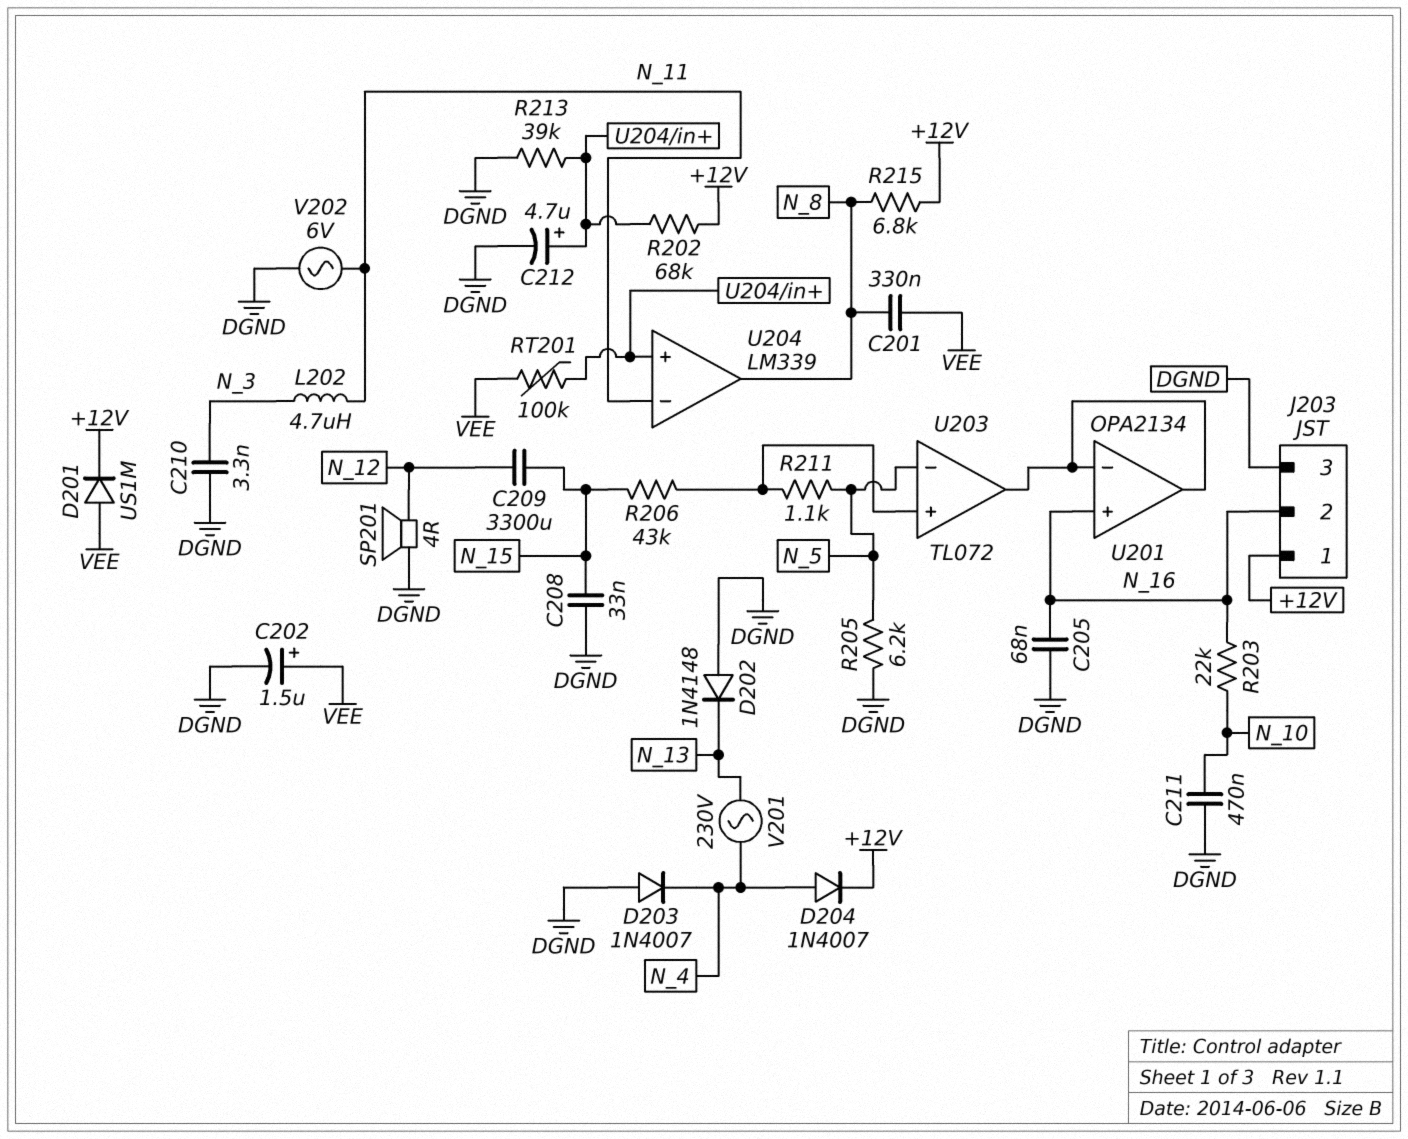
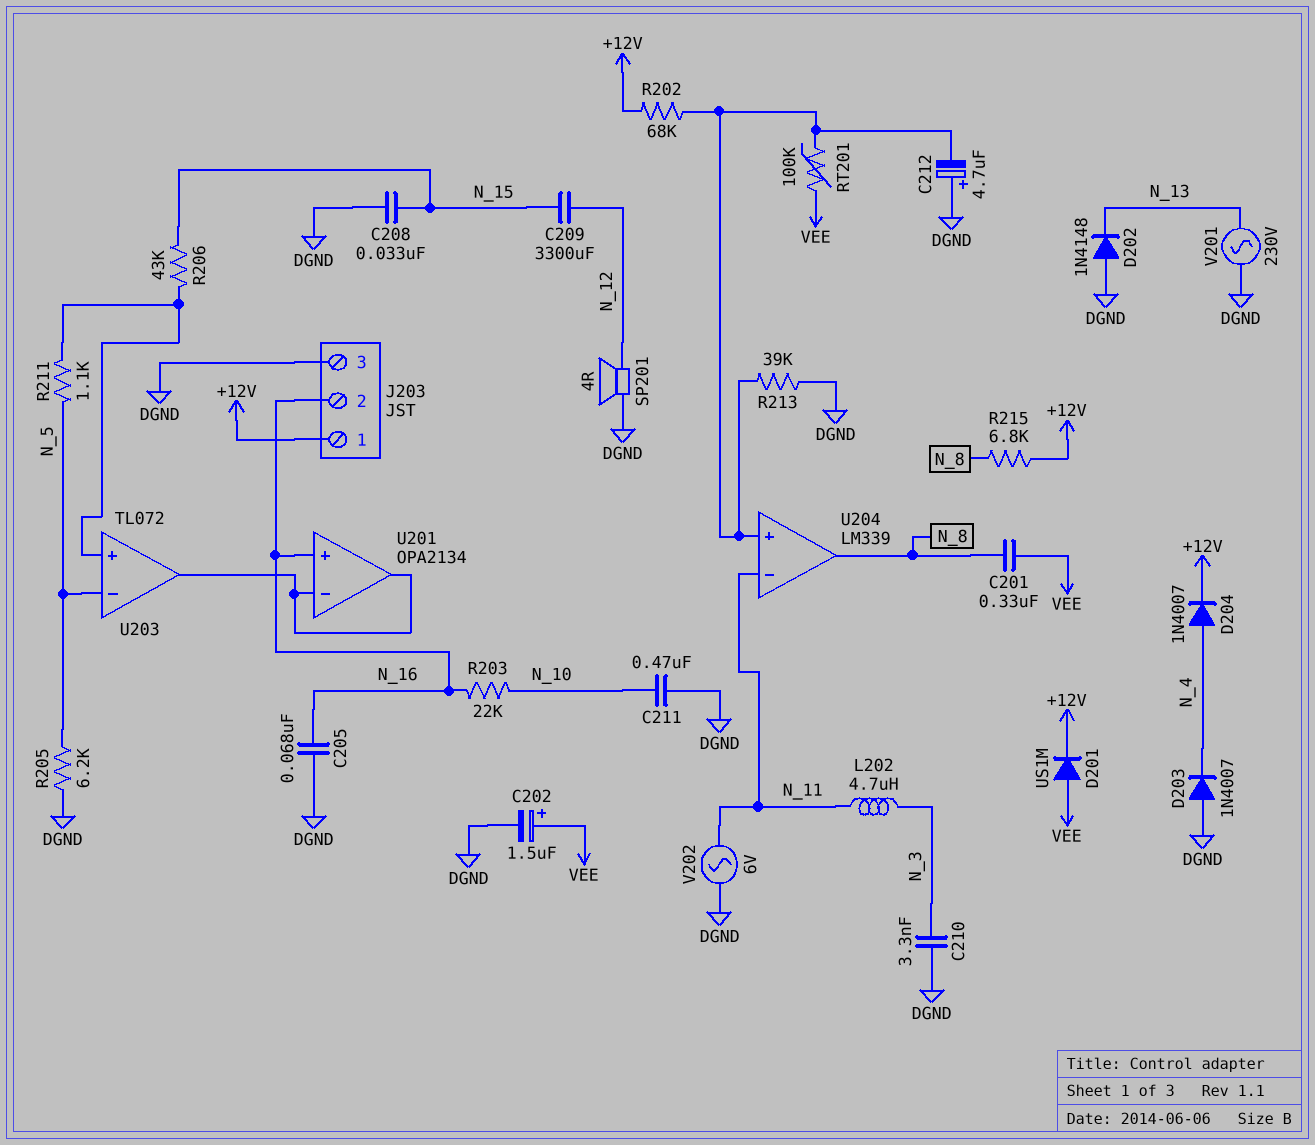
C212: 4.7uF (plus U204/in+, minus DGND) -> 4.7uF (plus DGND, minus U204/in+)
V201: AC 230V (N_4, N_13) -> AC 230V (DGND, N_13)

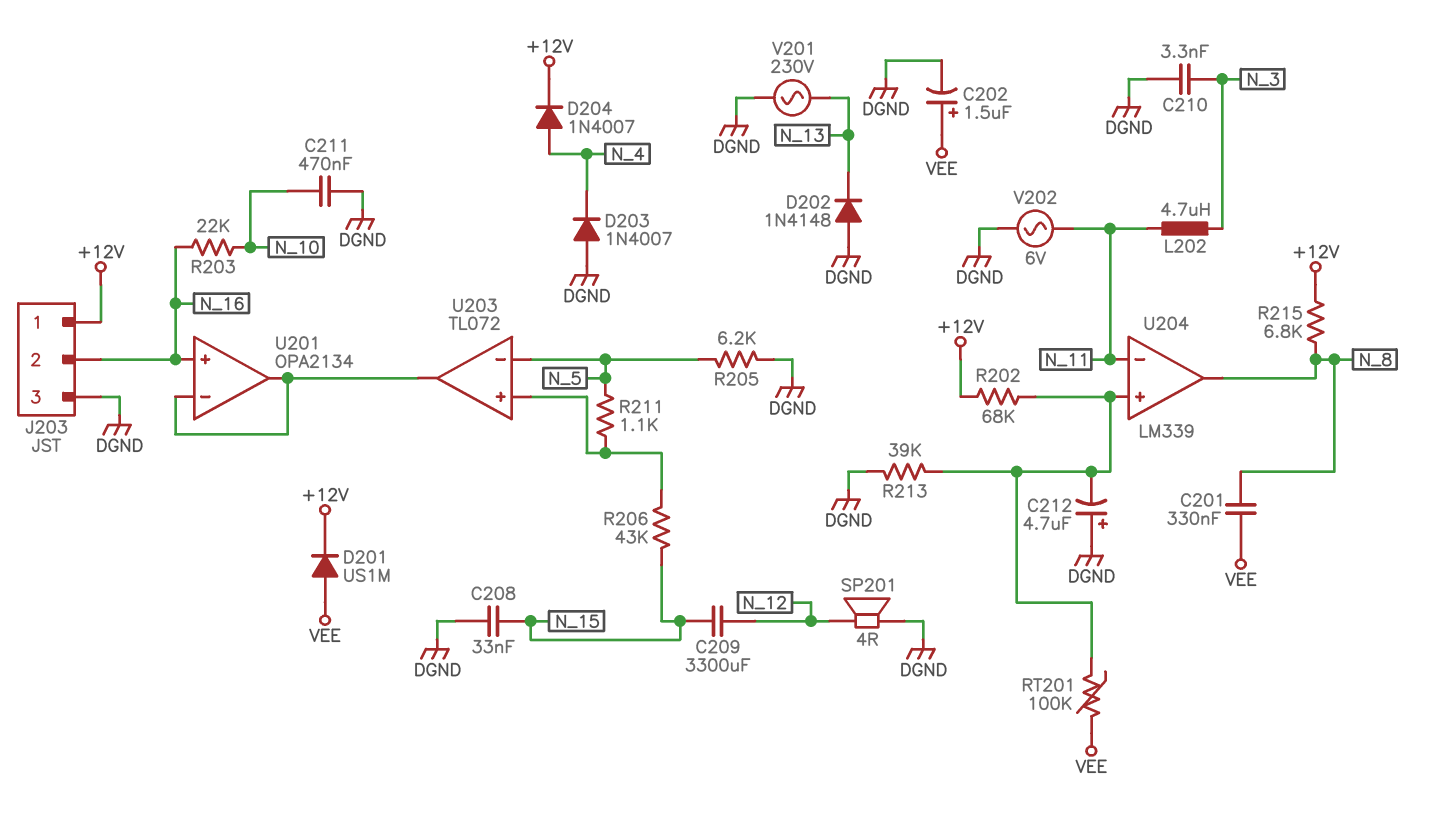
C205: 68nF (DGND, N_16) -> none

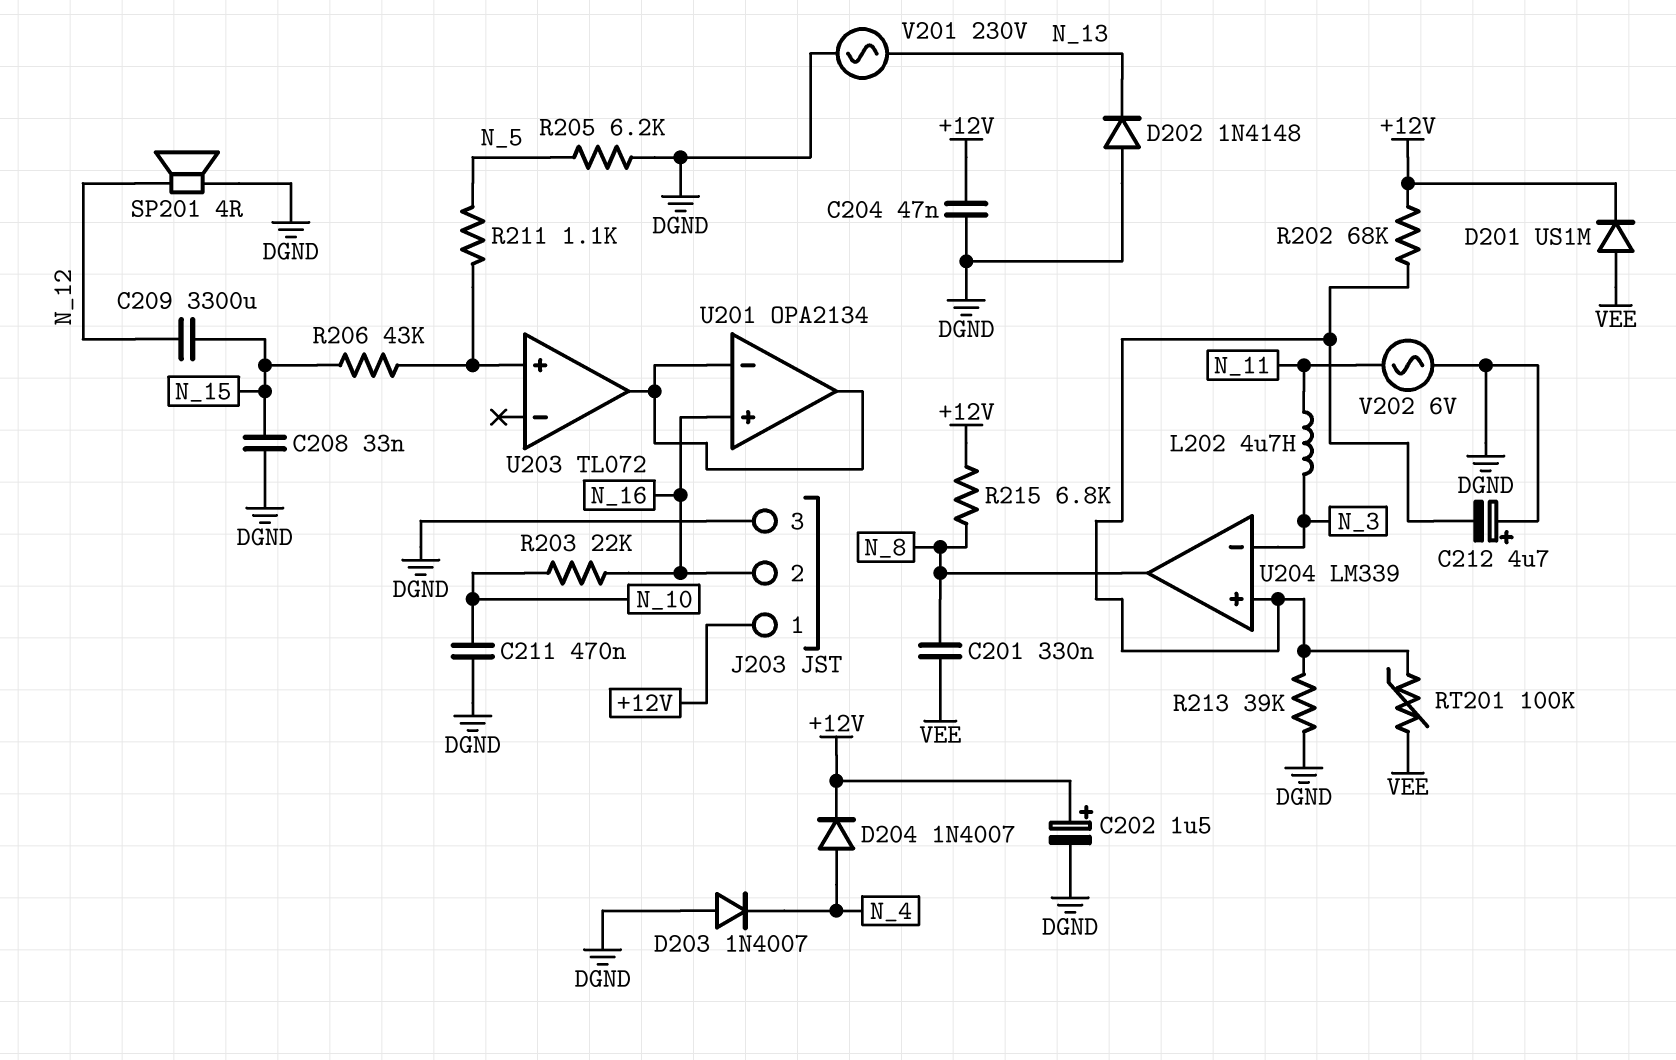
C202: 1.5uF (plus VEE, minus DGND) -> 1.5uF (plus +12V, minus DGND)
C204: none -> 47nF (+12V, DGND)
C210: 3.3nF (DGND, N_3) -> none
U203 pin in-: N_5 -> none
U204 pin in-: N_11 -> N_3

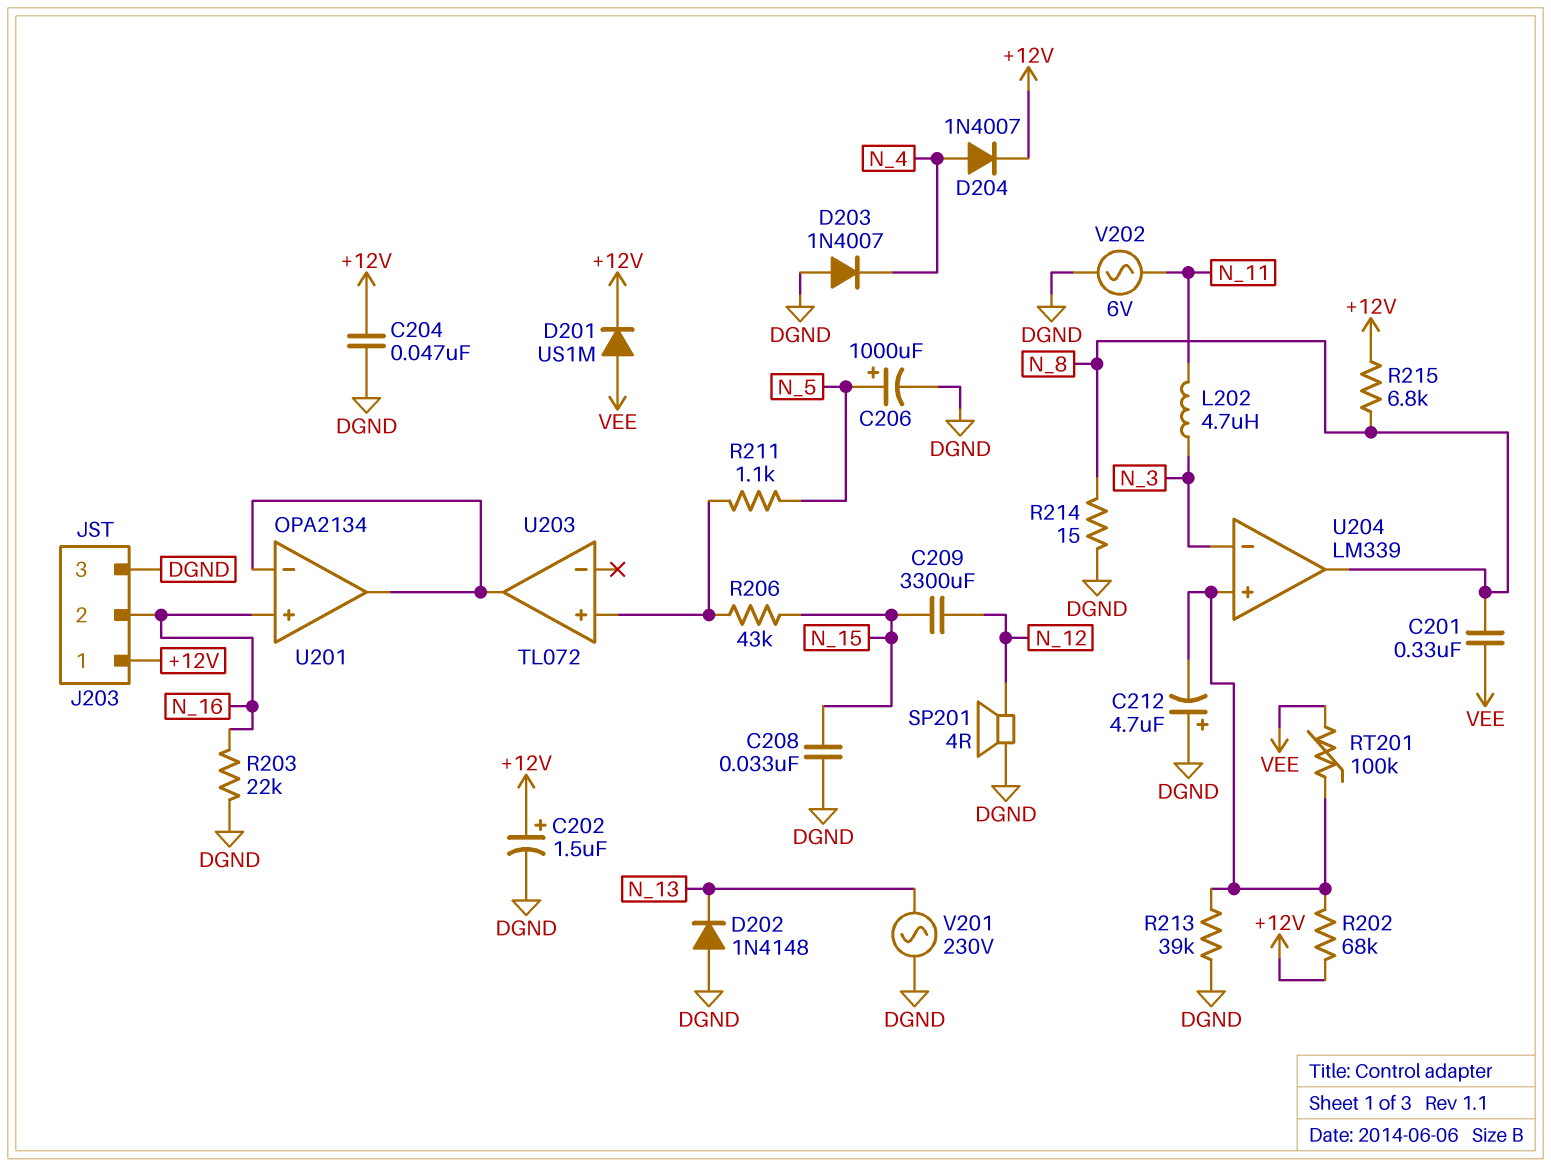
C206: none -> 1000uF (plus N_5, minus DGND)
C211: 470nF (DGND, N_10) -> none
R203: 22k (N_10, N_16) -> 22k (DGND, N_16)
R205: 6.2k (DGND, N_5) -> none
R214: none -> 15 (DGND, N_8)

